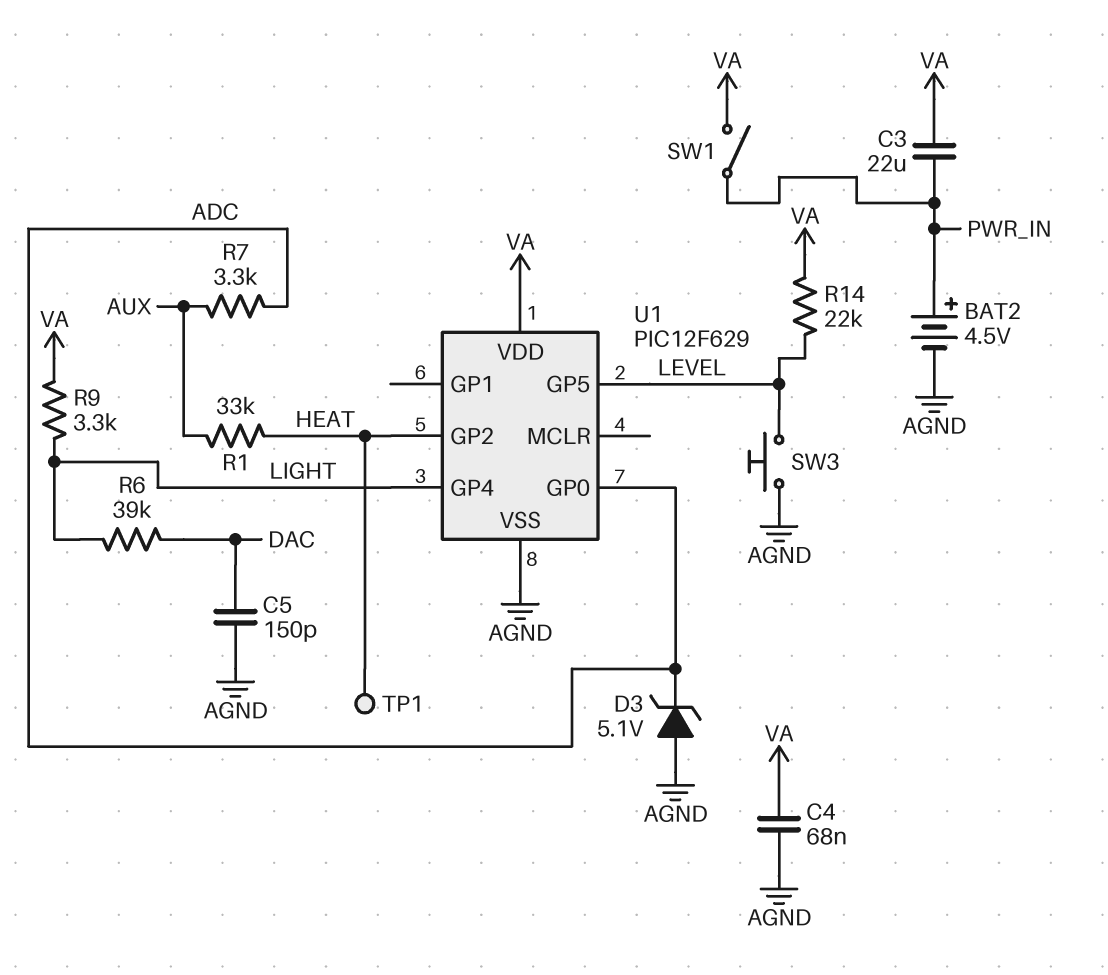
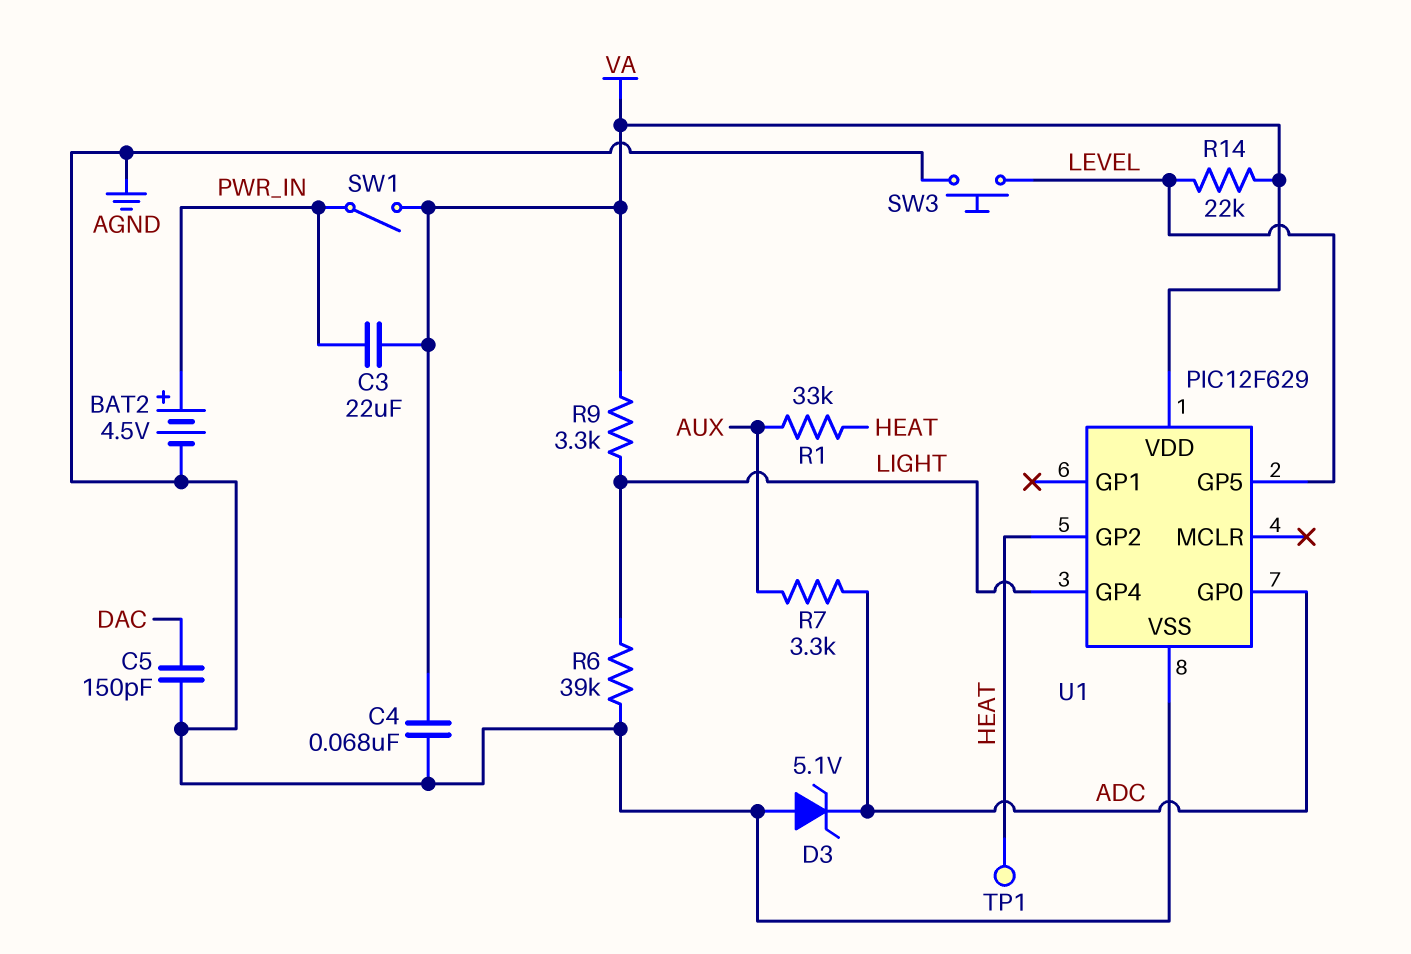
R6: 39k (DAC, LIGHT) -> 39k (AGND, LIGHT)

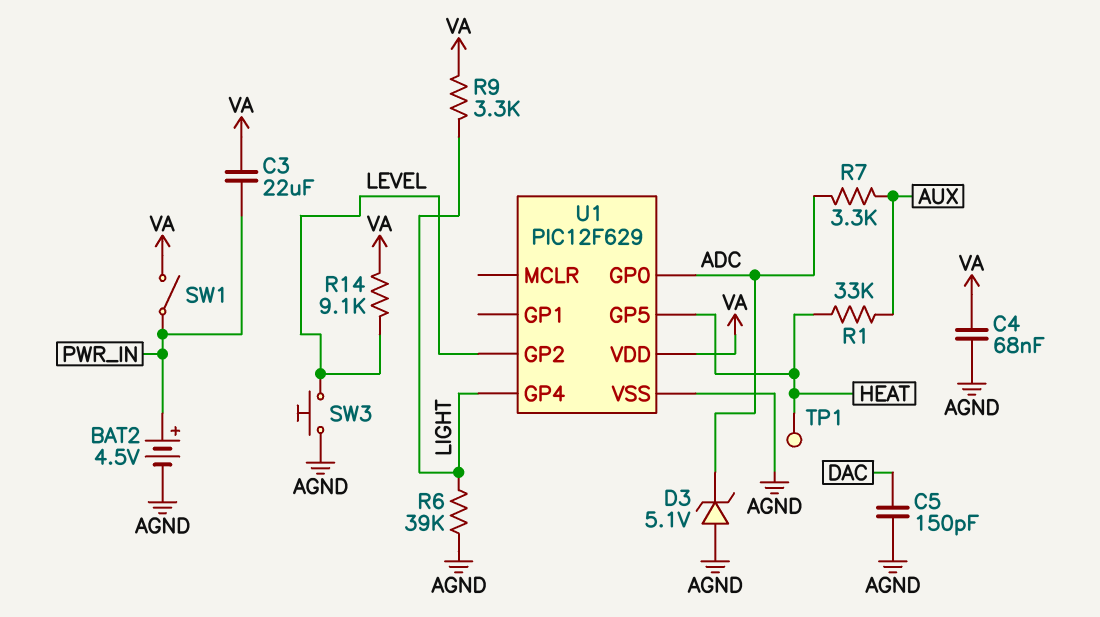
R14: 22k (LEVEL, VA) -> 9.1k (LEVEL, VA)
U1 pin GP2: HEAT -> LEVEL
U1 pin GP5: LEVEL -> HEAT

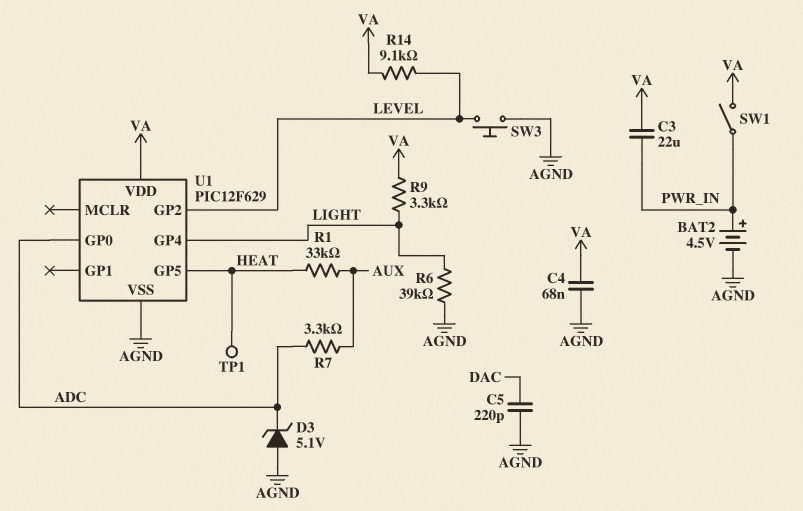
C5: 150pF (AGND, DAC) -> 220pF (AGND, DAC)

